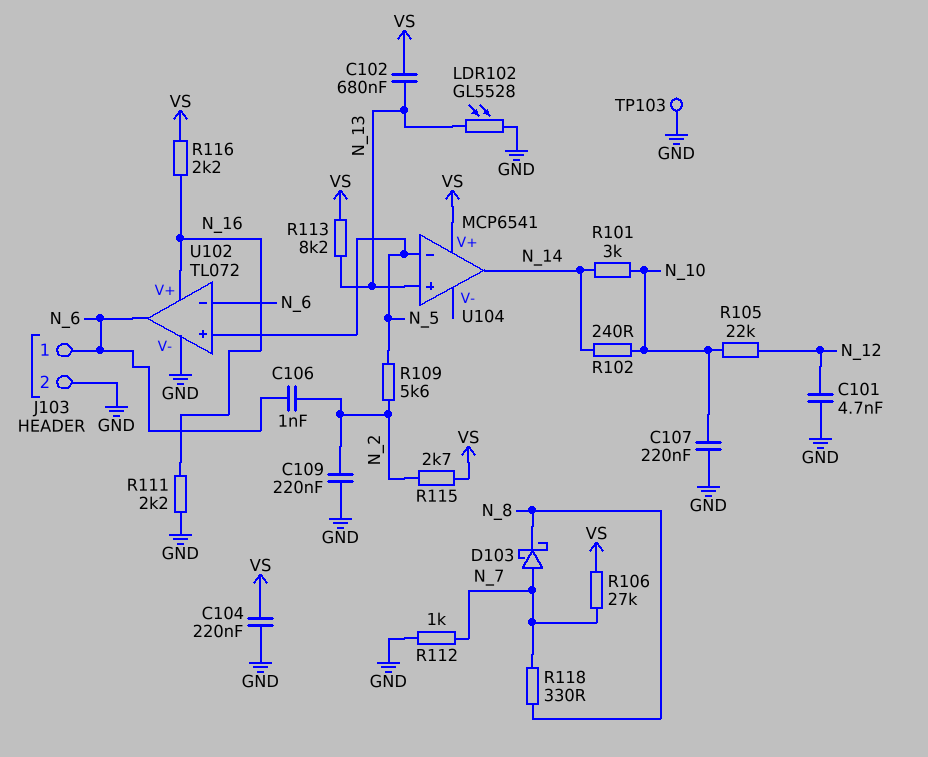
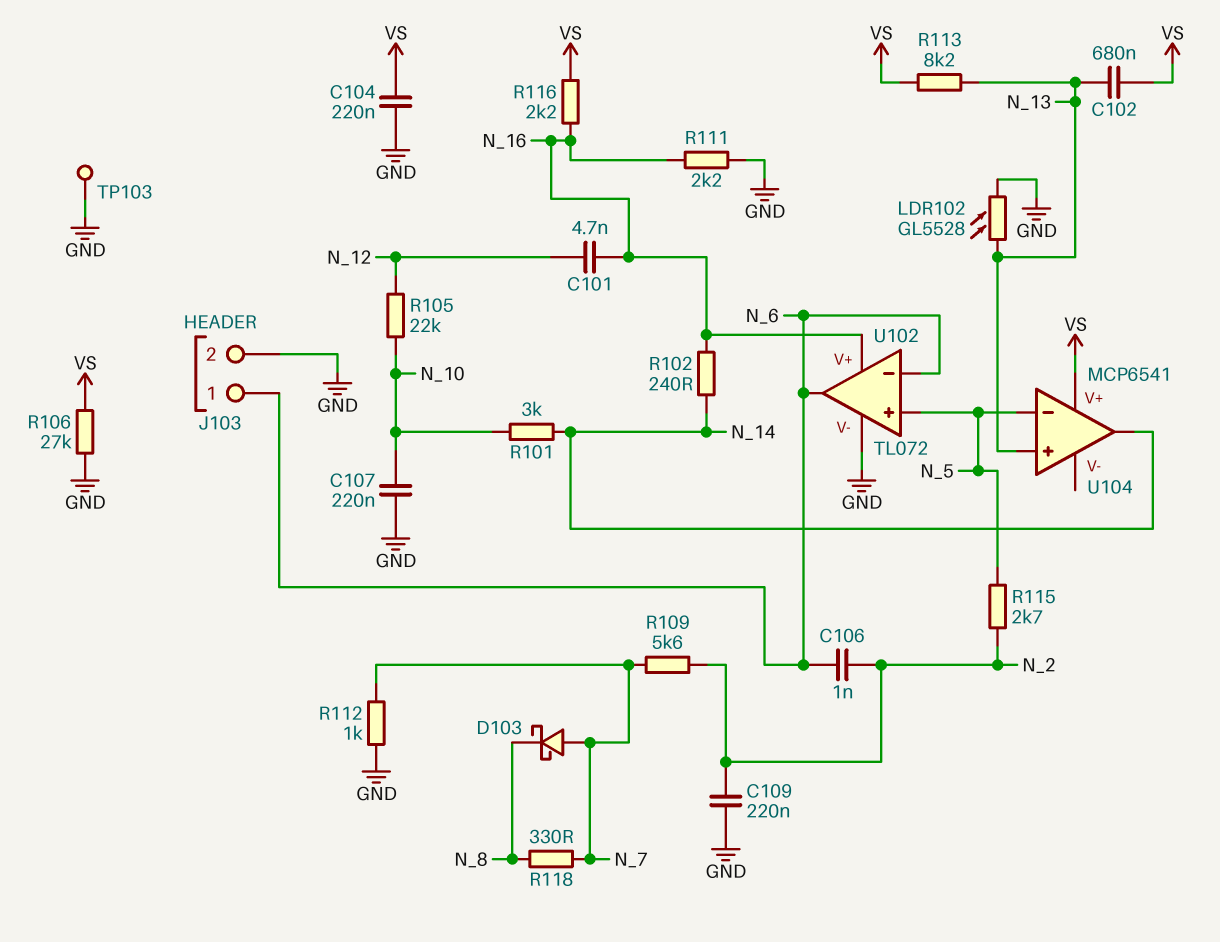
C101: 4.7nF (GND, N_12) -> 4.7nF (N_12, N_16)
R102: 240 (N_10, N_14) -> 240 (N_14, N_16)
R106: 27k (N_7, VS) -> 27k (GND, VS)
R109: 5.6k (N_2, N_5) -> 5.6k (N_2, N_7)
R115: 2.7k (N_2, VS) -> 2.7k (N_2, N_5)

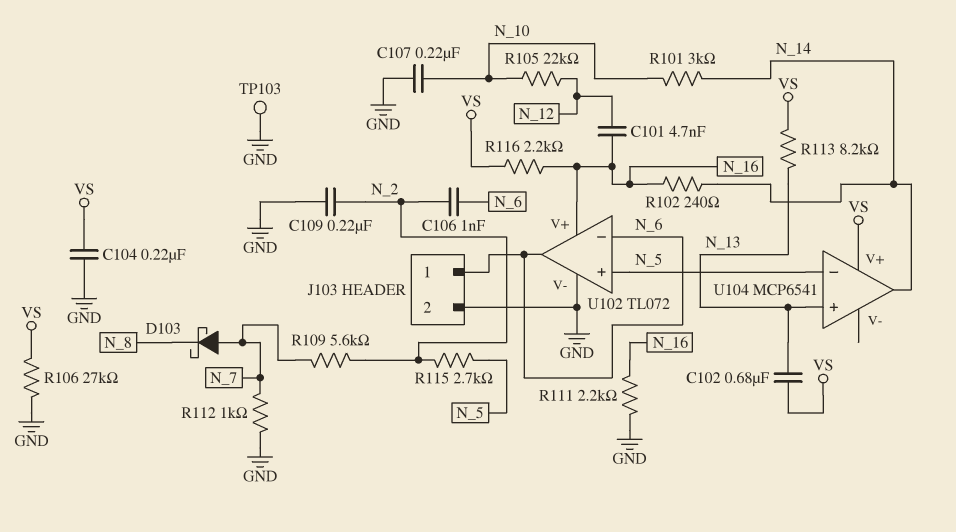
LDR102: GL5528 (GND, N_13) -> none
R118: 330 (N_7, N_8) -> none

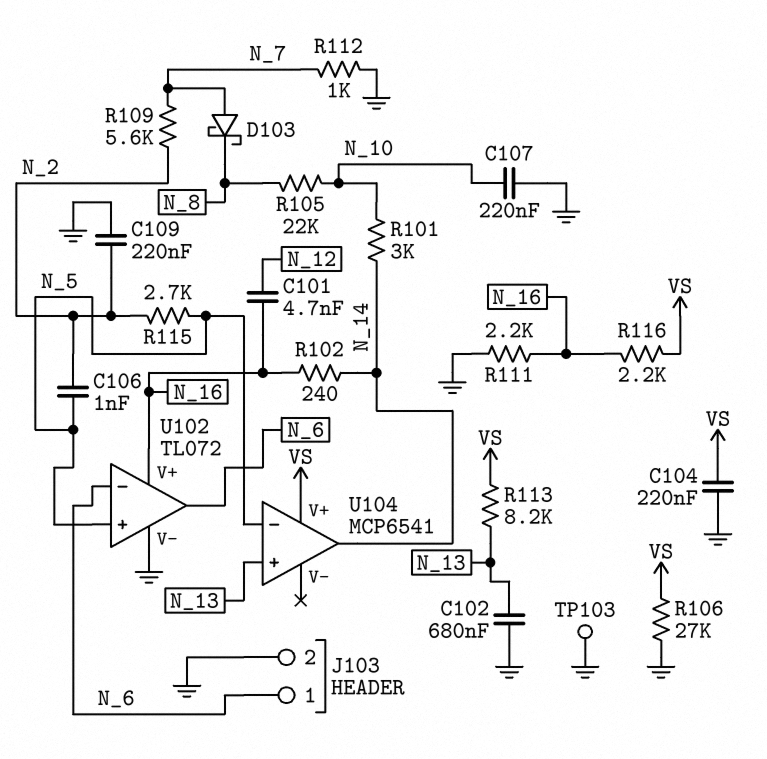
C102: 680nF (N_13, VS) -> 680nF (GND, N_13)
C106: 1nF (N_2, N_6) -> 1nF (N_2, N_5)
R105: 22k (N_10, N_12) -> 22k (N_8, N_10)

